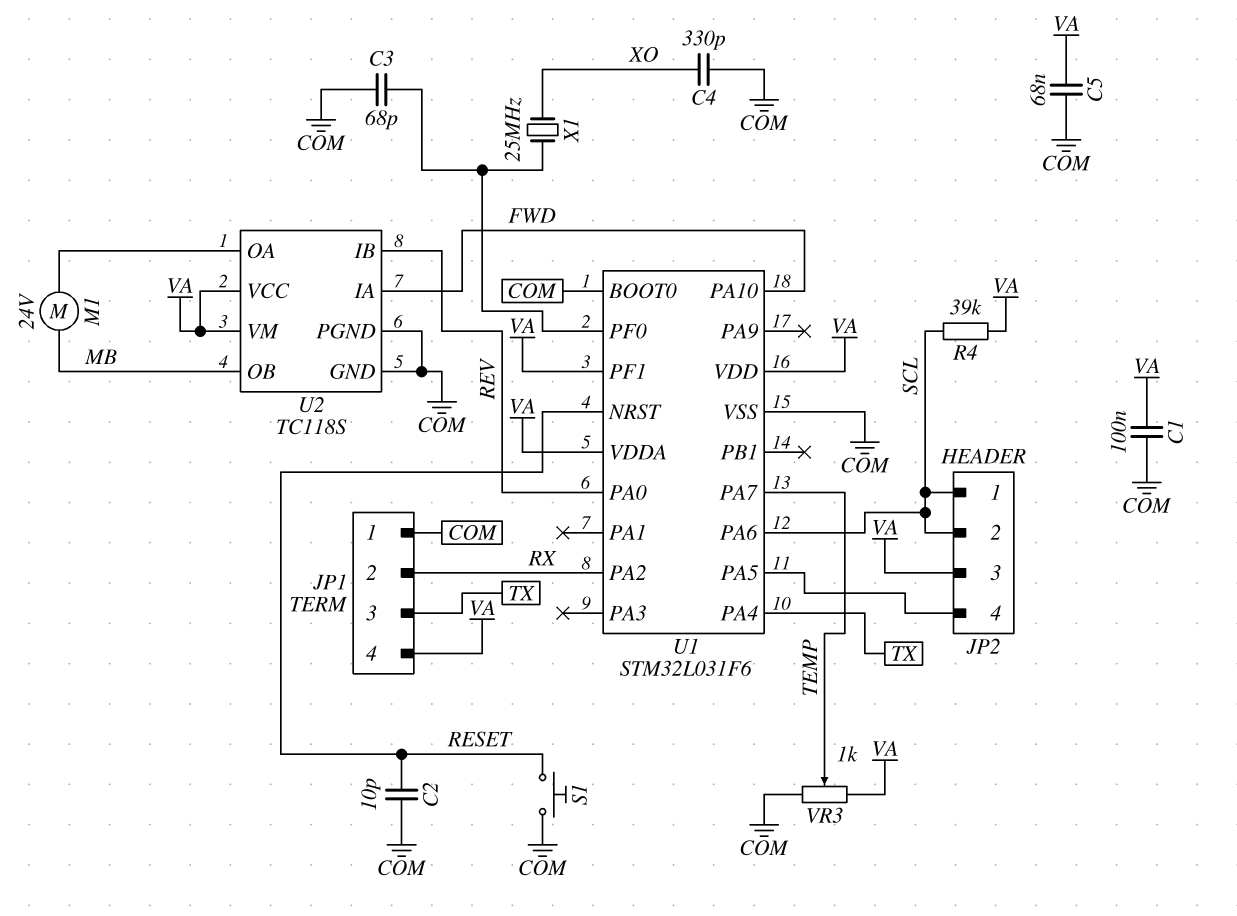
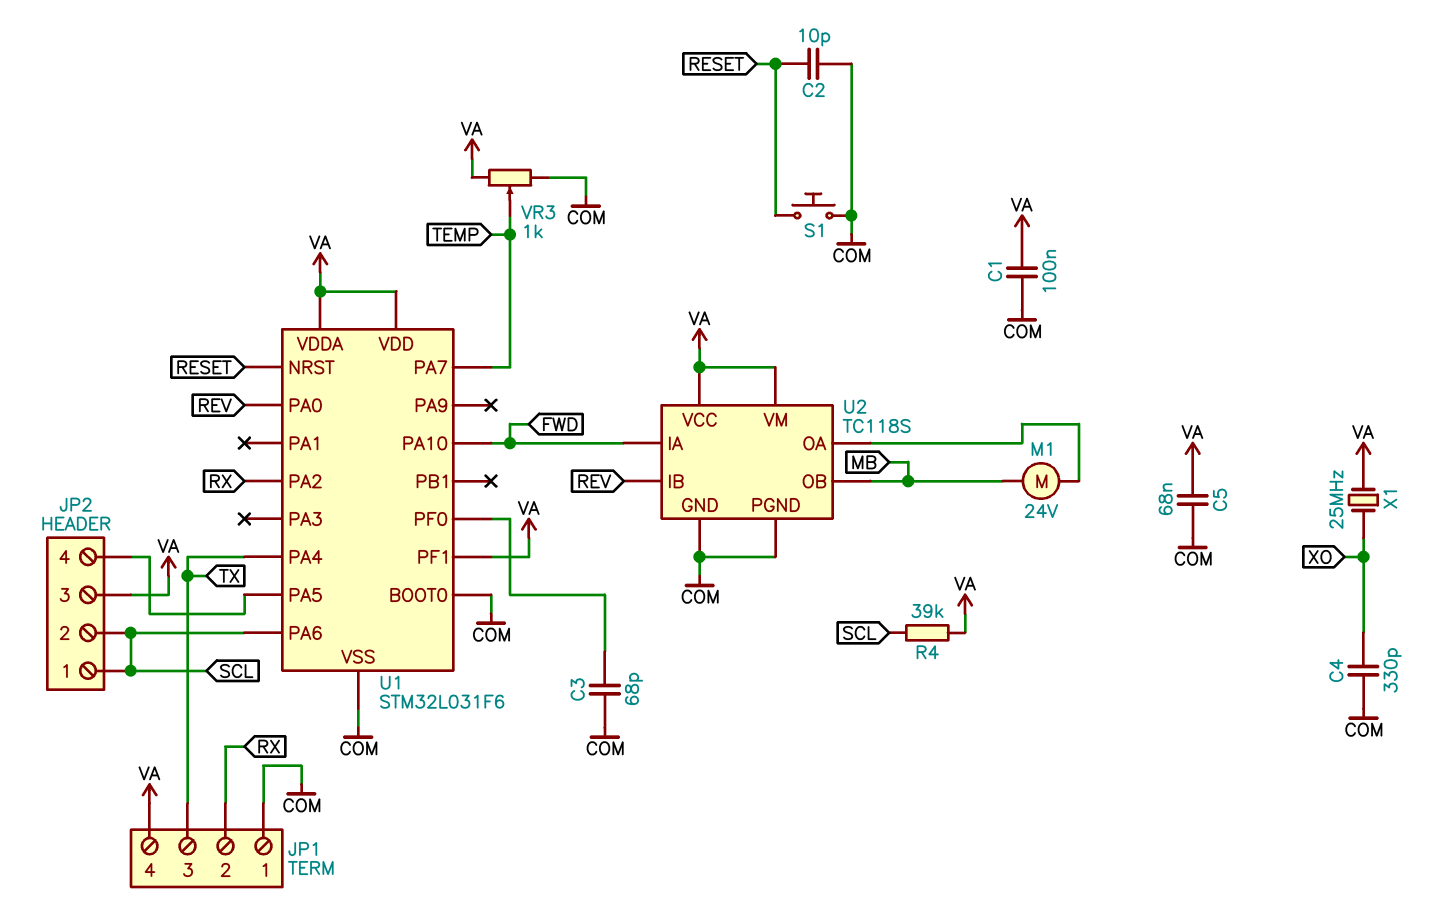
X1: 25MHz (U1/PF0, XO) -> 25MHz (VA, XO)

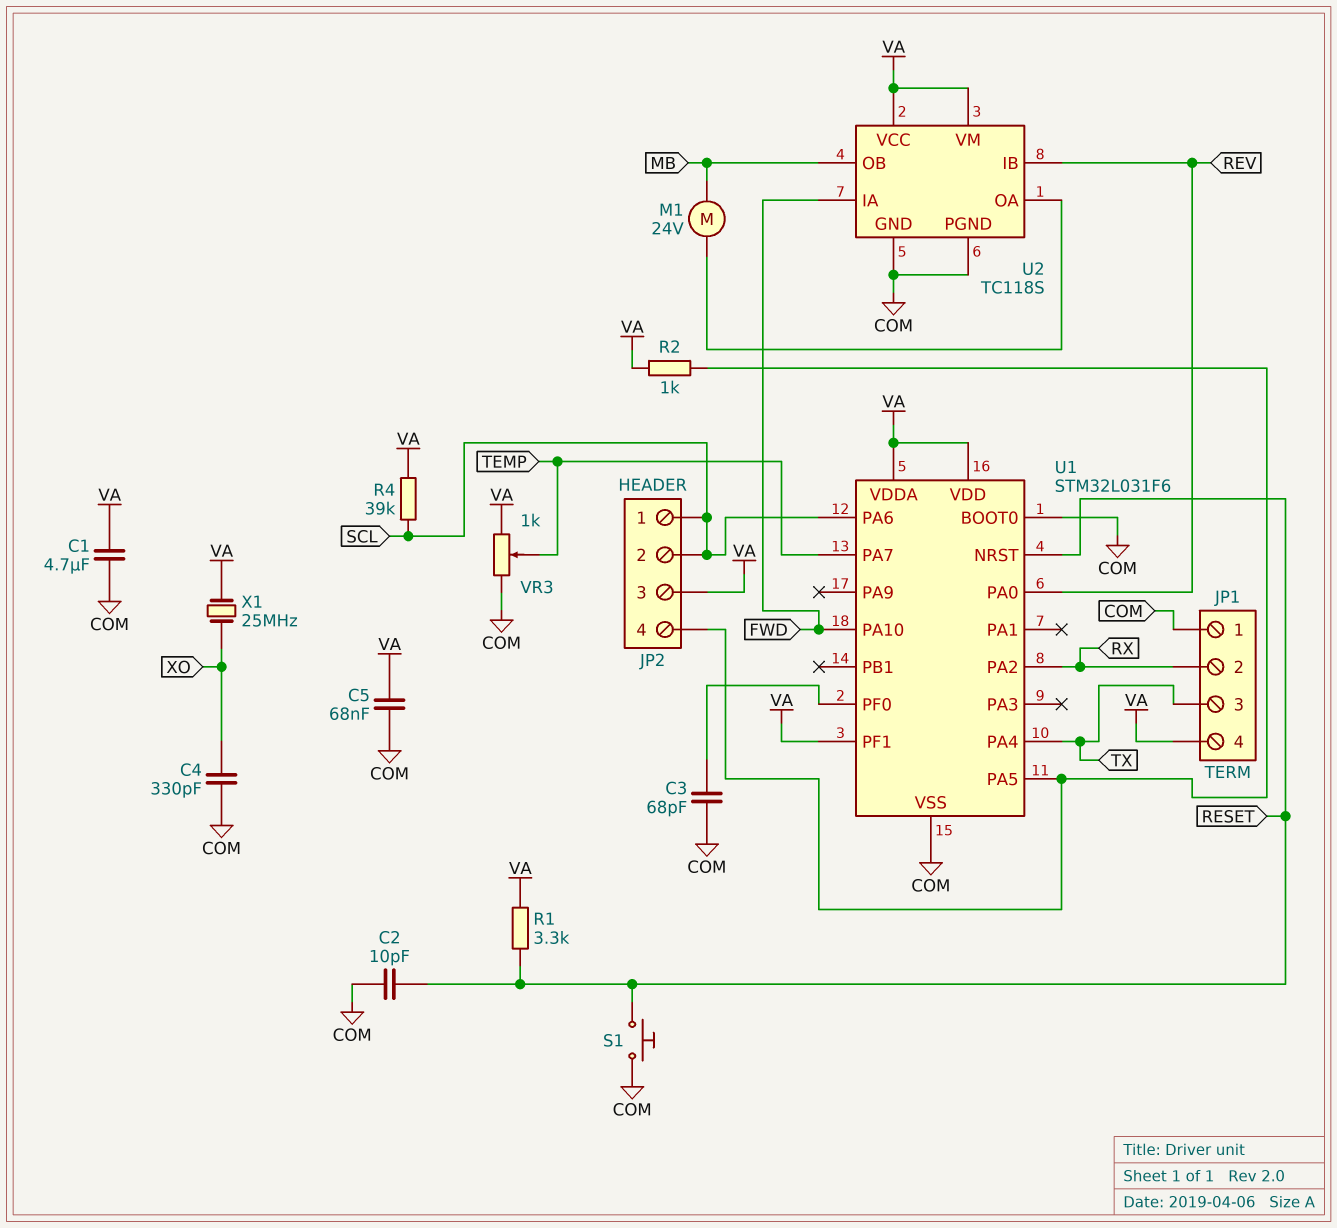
C1: 100nF (COM, VA) -> 4.7uF (COM, VA)
R1: none -> 3.3k (RESET, VA)
R2: none -> 1k (JP2/4, VA)

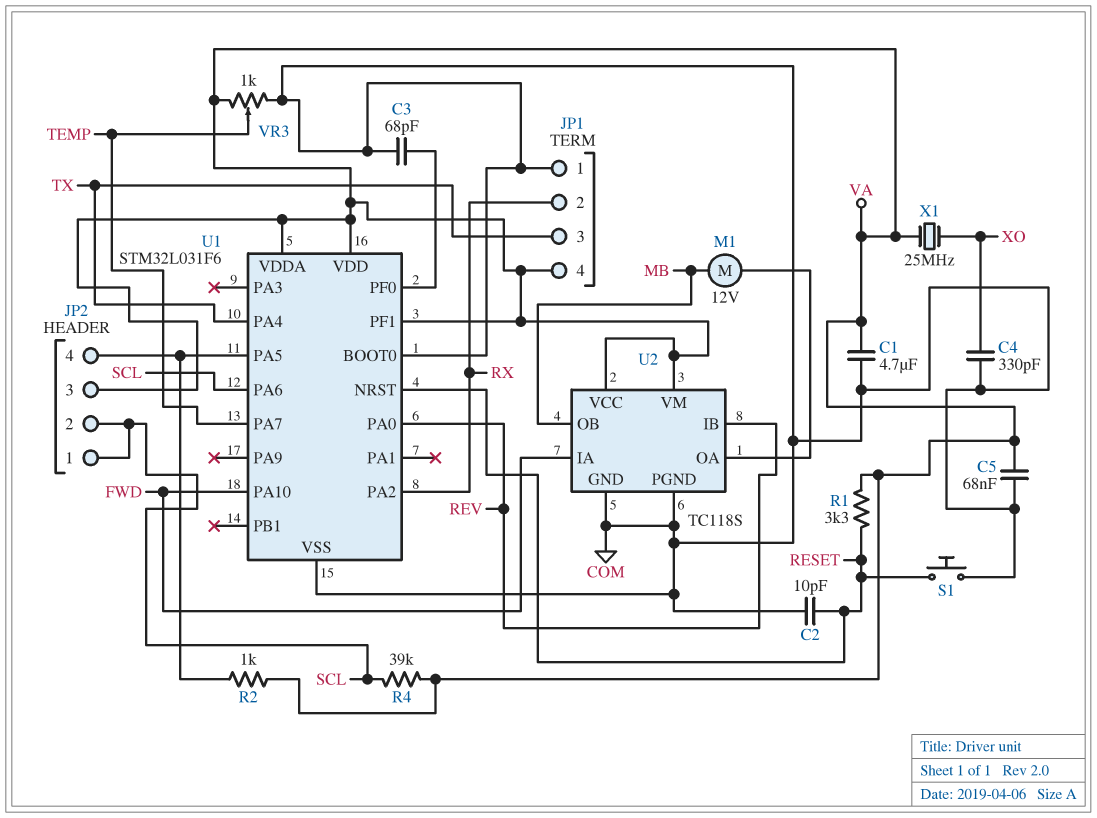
M1: motor 24V (MB, U2/OA) -> motor 12V (MB, U2/OA)

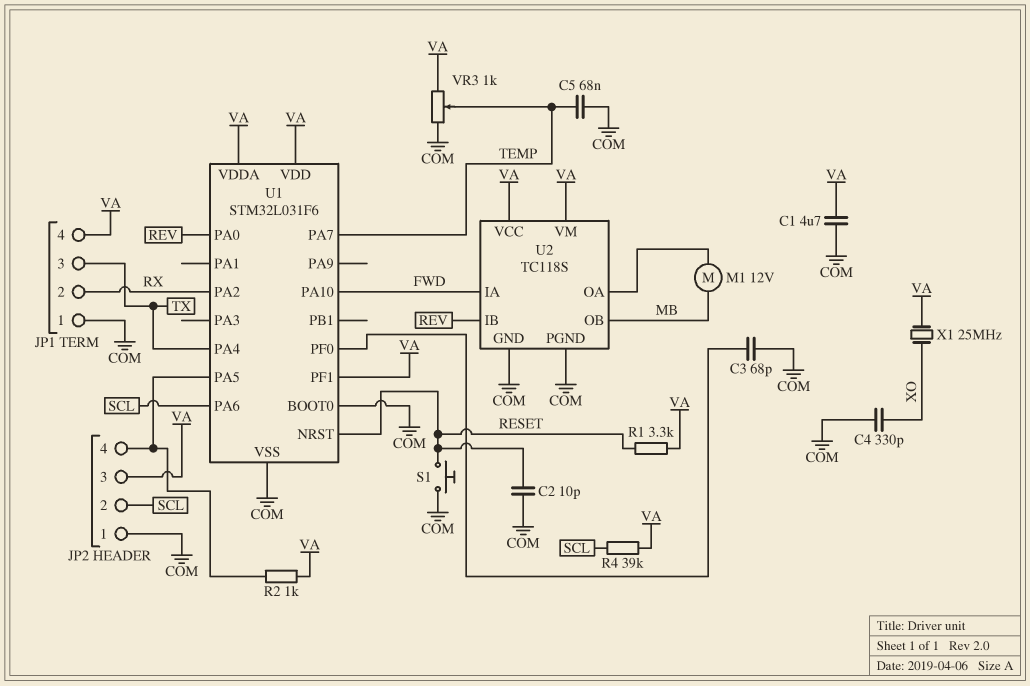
C5: 68nF (COM, VA) -> 68nF (COM, TEMP)
JP2 pin 1: SCL -> COM

